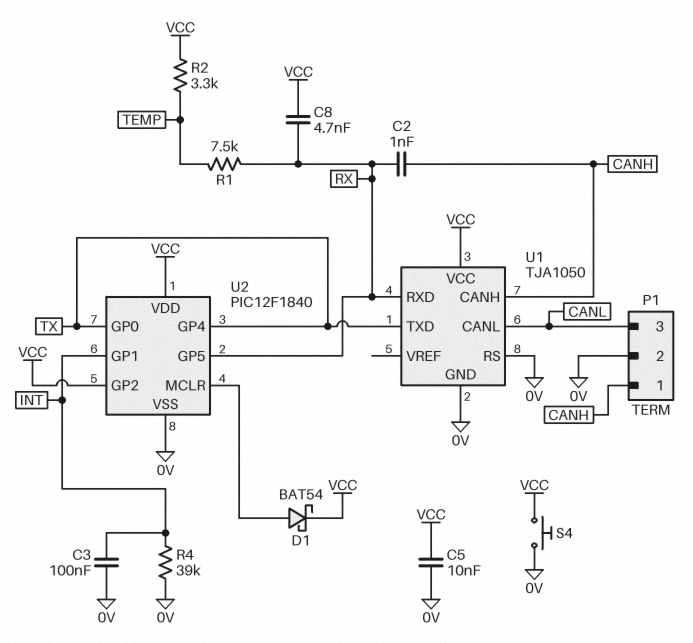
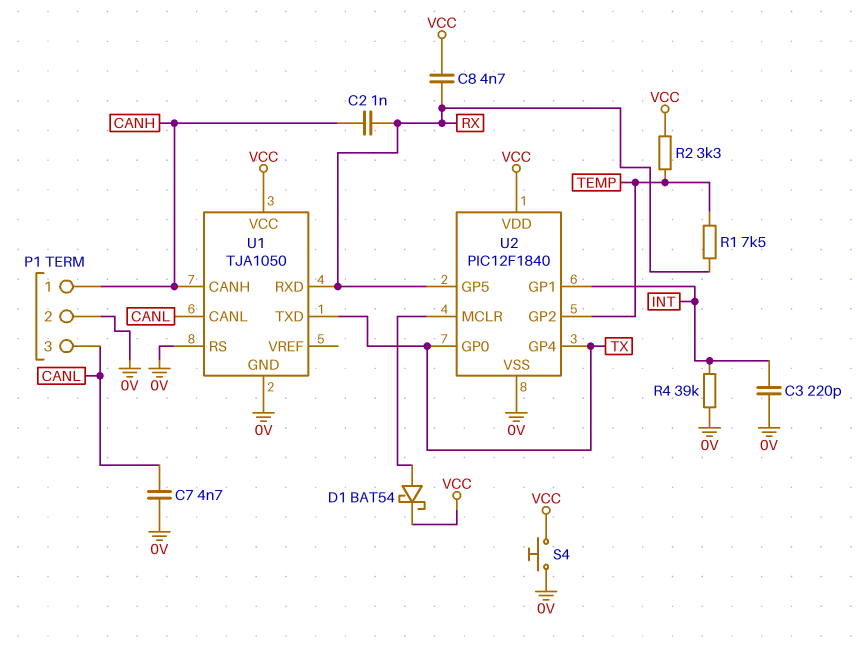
C3: 100nF (0V, INT) -> 220pF (0V, INT)
C5: 10nF (0V, VCC) -> none
C7: none -> 4.7nF (0V, CANL)
U2 pin GP2: VCC -> TEMP

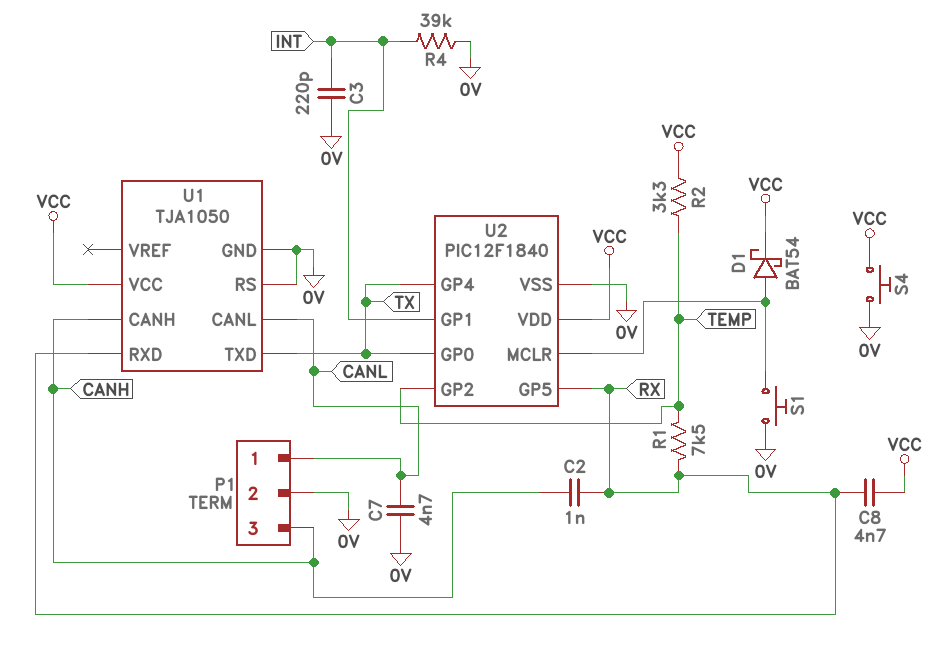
P1 pin 1: CANH -> CANL
P1 pin 3: CANL -> CANH
S1: none -> button (0V, U2/MCLR)

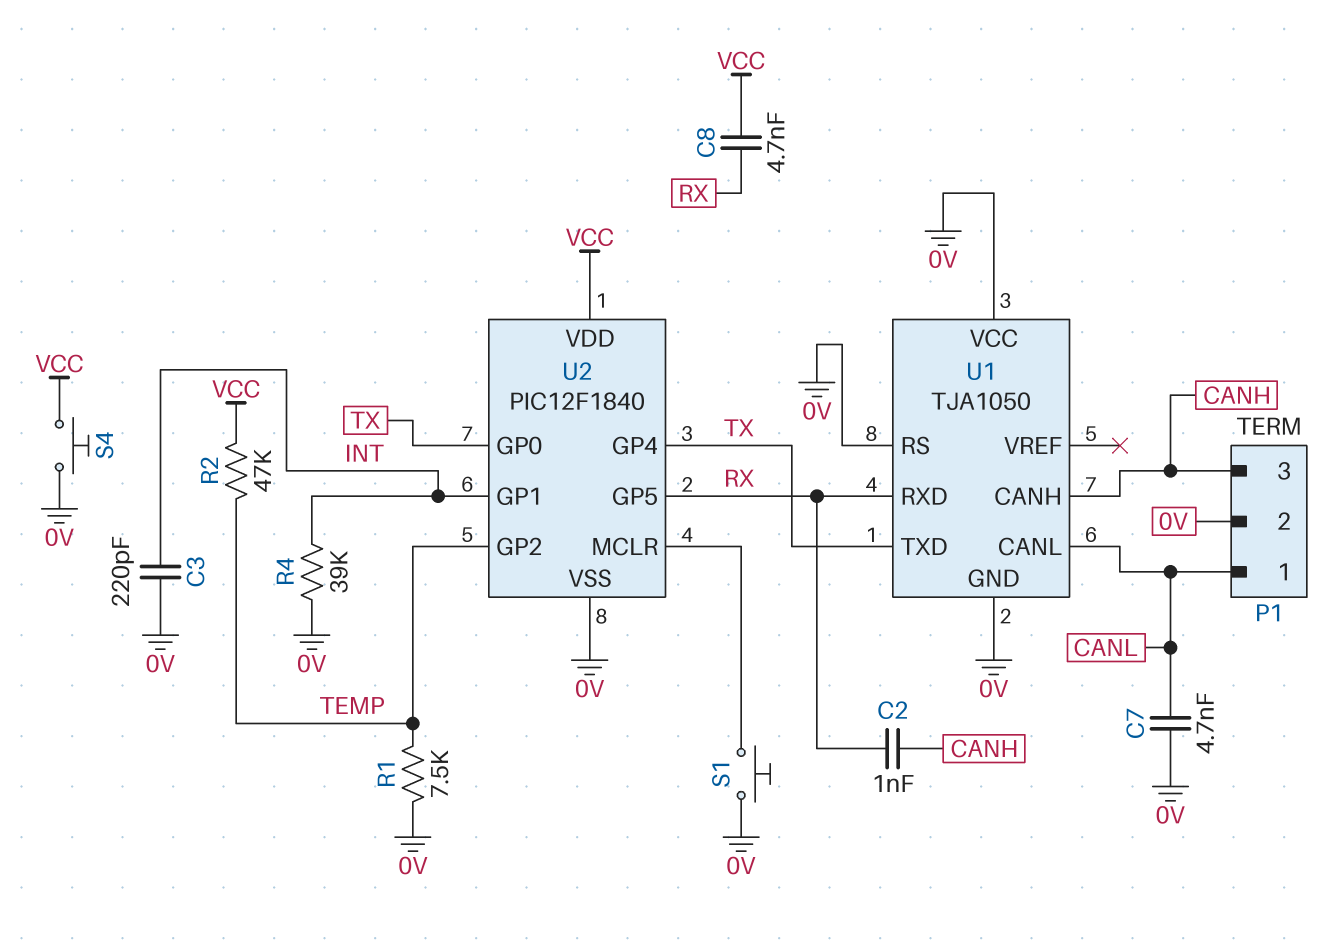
D1: schottky BAT54 (A U2/MCLR, K VCC) -> none
R1: 7.5k (RX, TEMP) -> 7.5k (0V, TEMP)
R2: 3.3k (TEMP, VCC) -> 47k (TEMP, VCC)
U1 pin VCC: VCC -> 0V

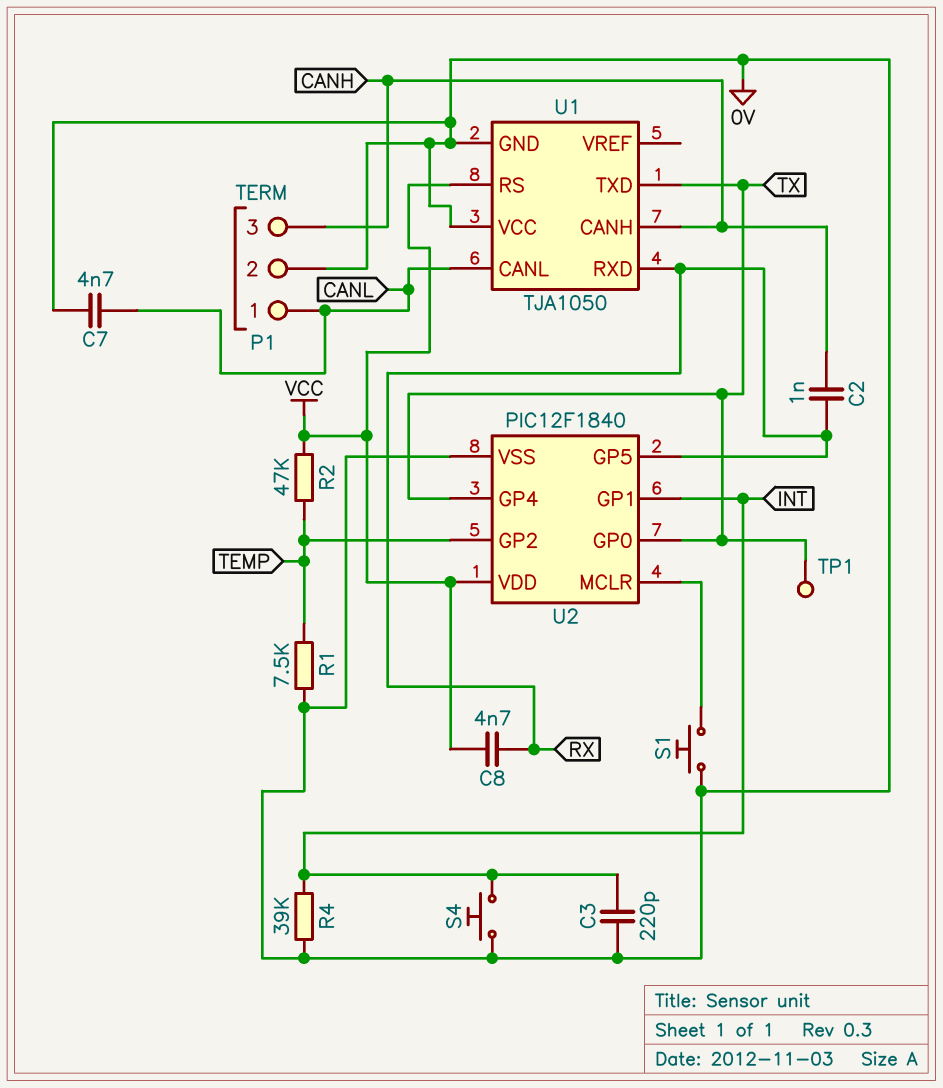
S4: button (0V, VCC) -> button (0V, INT)
TP1: none -> test point (TX)
U1 pin RS: 0V -> VCC

